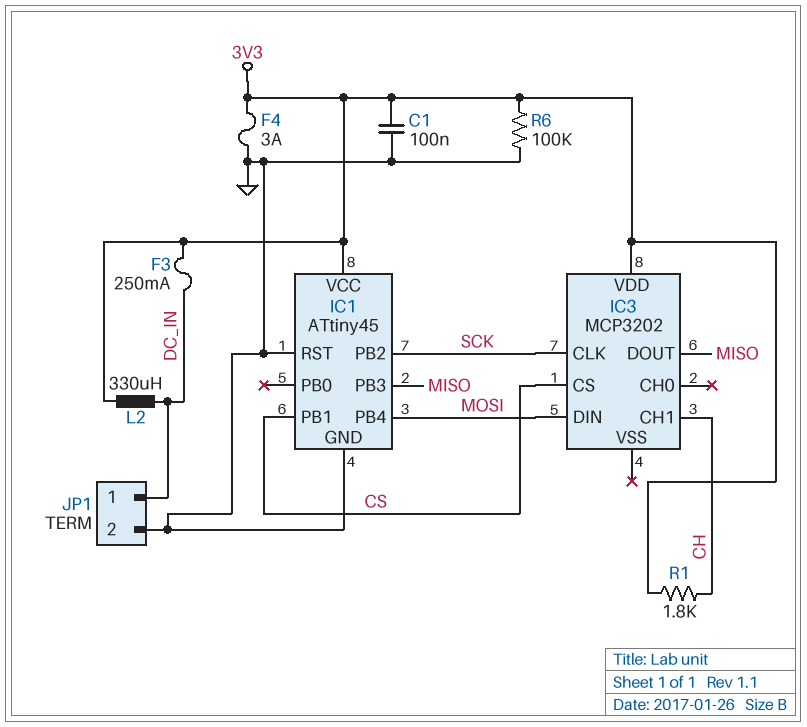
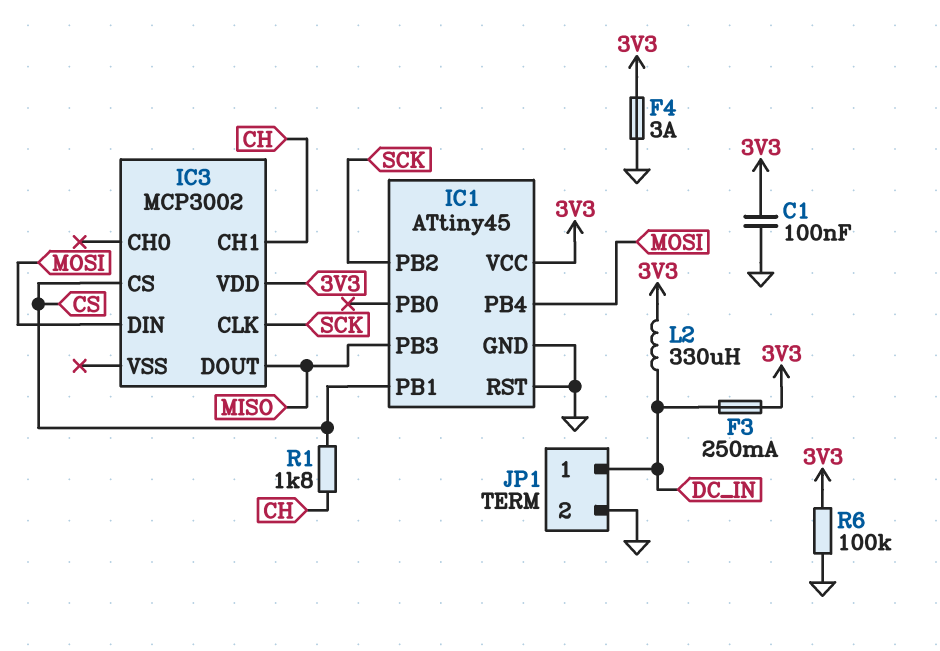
IC3: MCP3202 -> MCP3002
R1: 1.8k (3V3, CH) -> 1.8k (CH, CS)

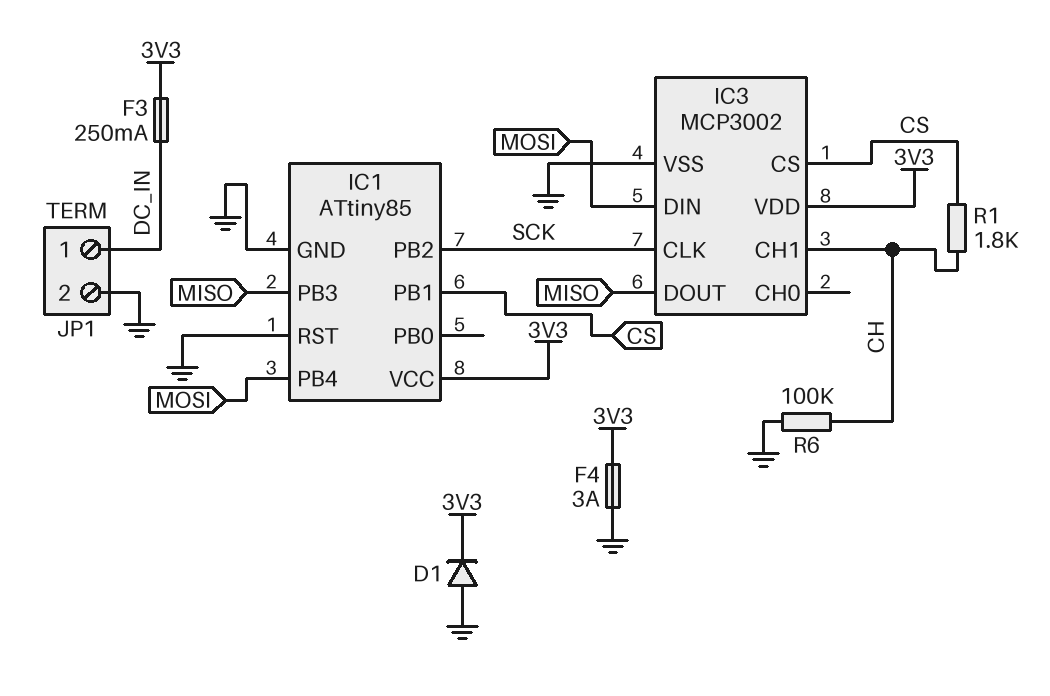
C1: 100nF (3V3, GND) -> none
D1: none -> diode (A GND, K 3V3)
IC1: ATtiny45 -> ATtiny85
IC3 pin VSS: none -> GND
L2: 330uH (3V3, DC_IN) -> none
R6: 100k (3V3, GND) -> 100k (CH, GND)

